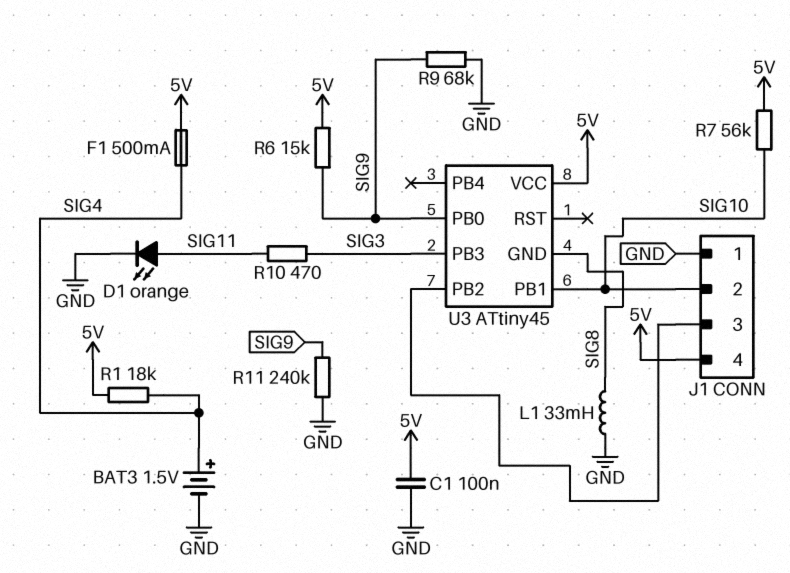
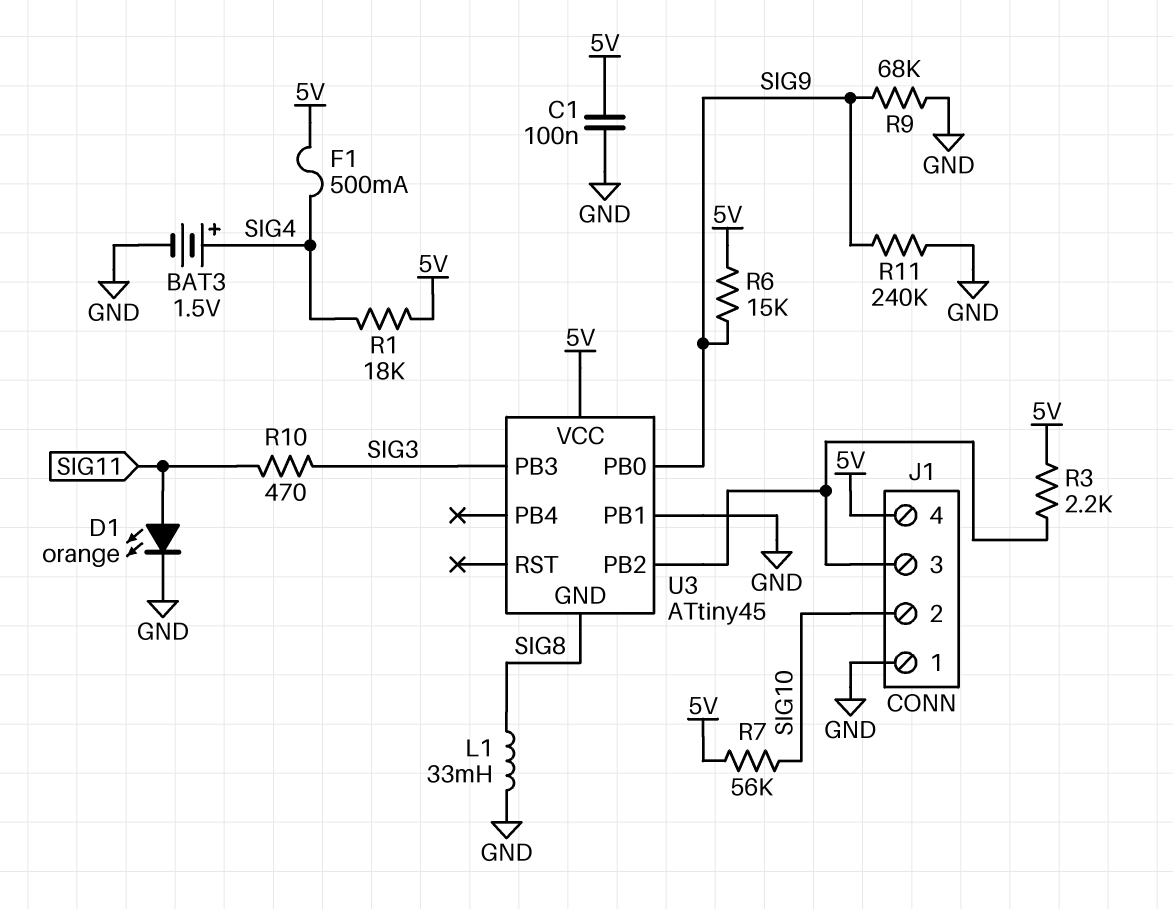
R3: none -> 2.2k (5V, J1/3)
U3 pin PB1: SIG10 -> GND

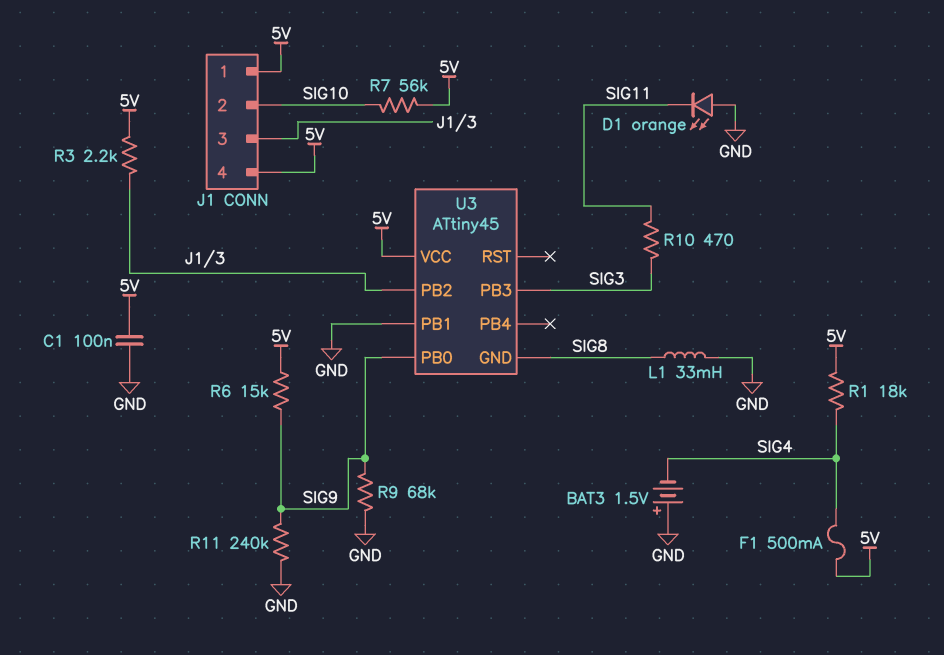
BAT3: 1.5V (plus SIG4, minus GND) -> 1.5V (plus GND, minus SIG4)
D1: LED orange (A SIG11, K GND) -> LED orange (A GND, K SIG11)
J1 pin 1: GND -> 5V

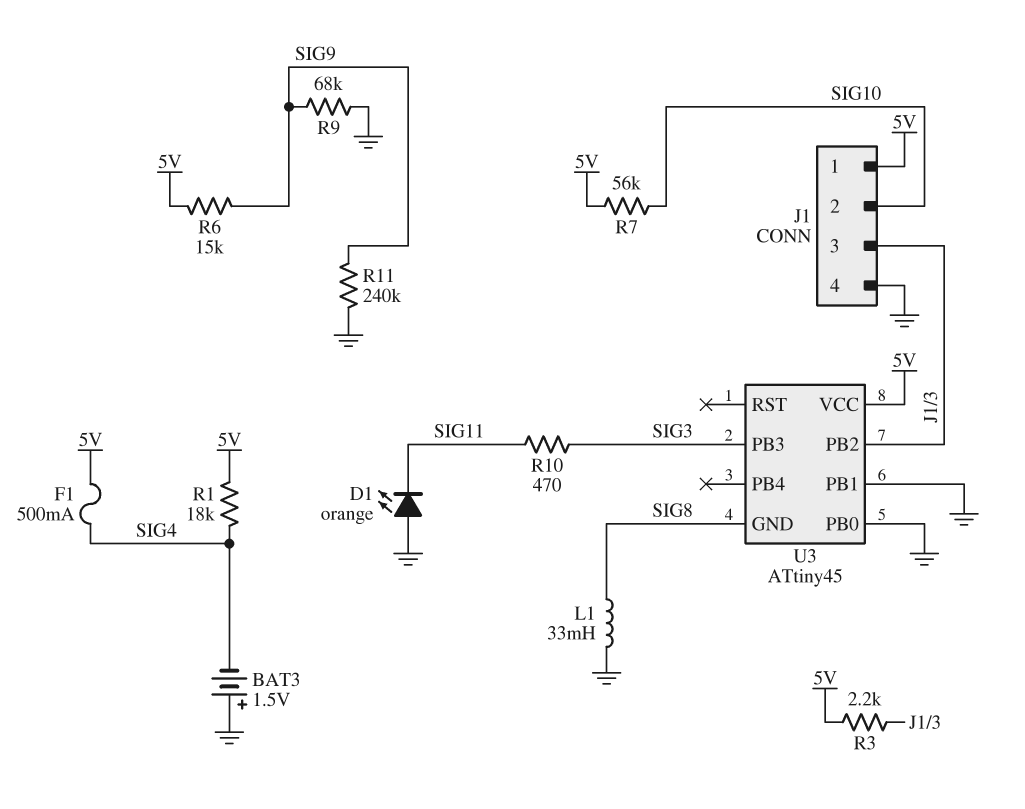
C1: 100nF (5V, GND) -> none
J1 pin 4: 5V -> GND
U3 pin PB0: SIG9 -> GND

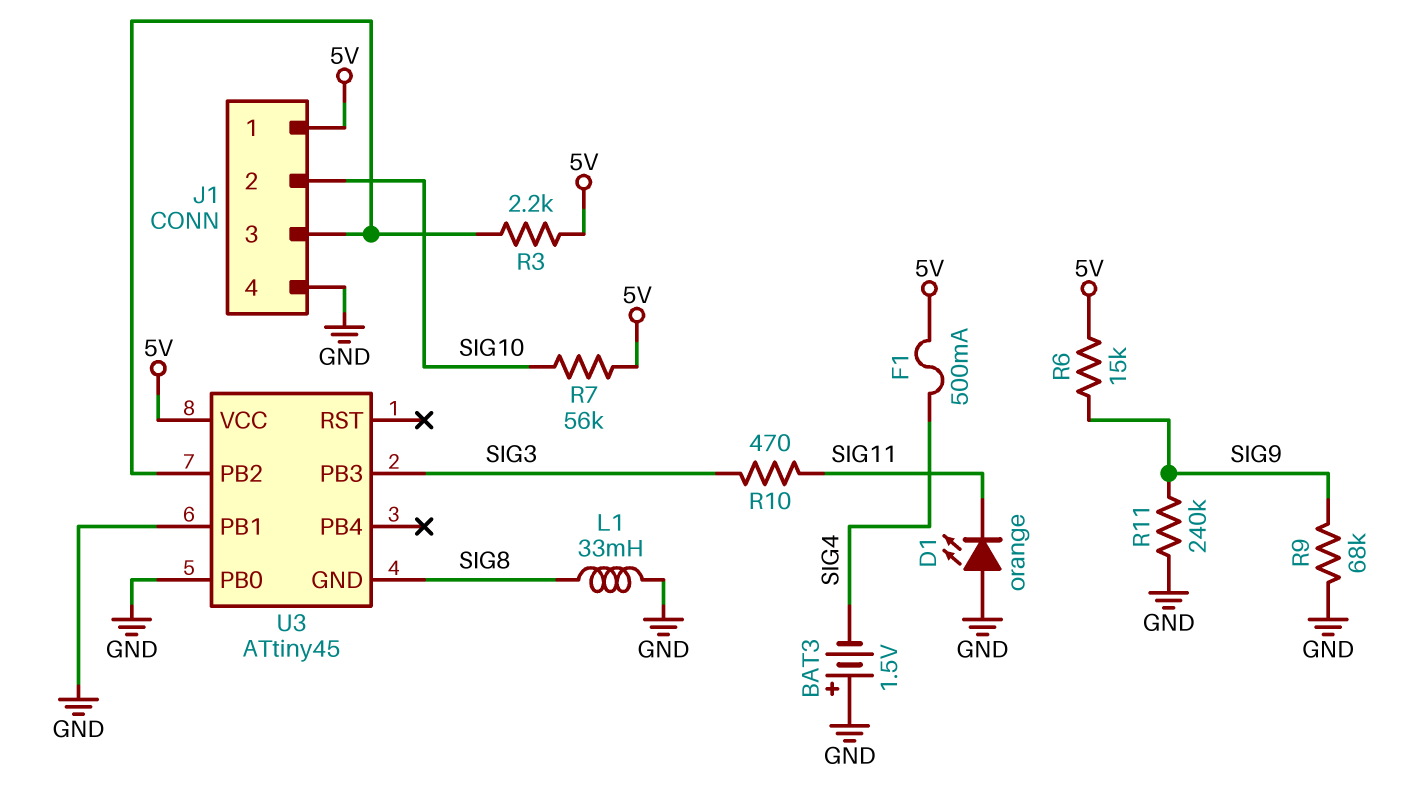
R1: 18k (5V, SIG4) -> none

